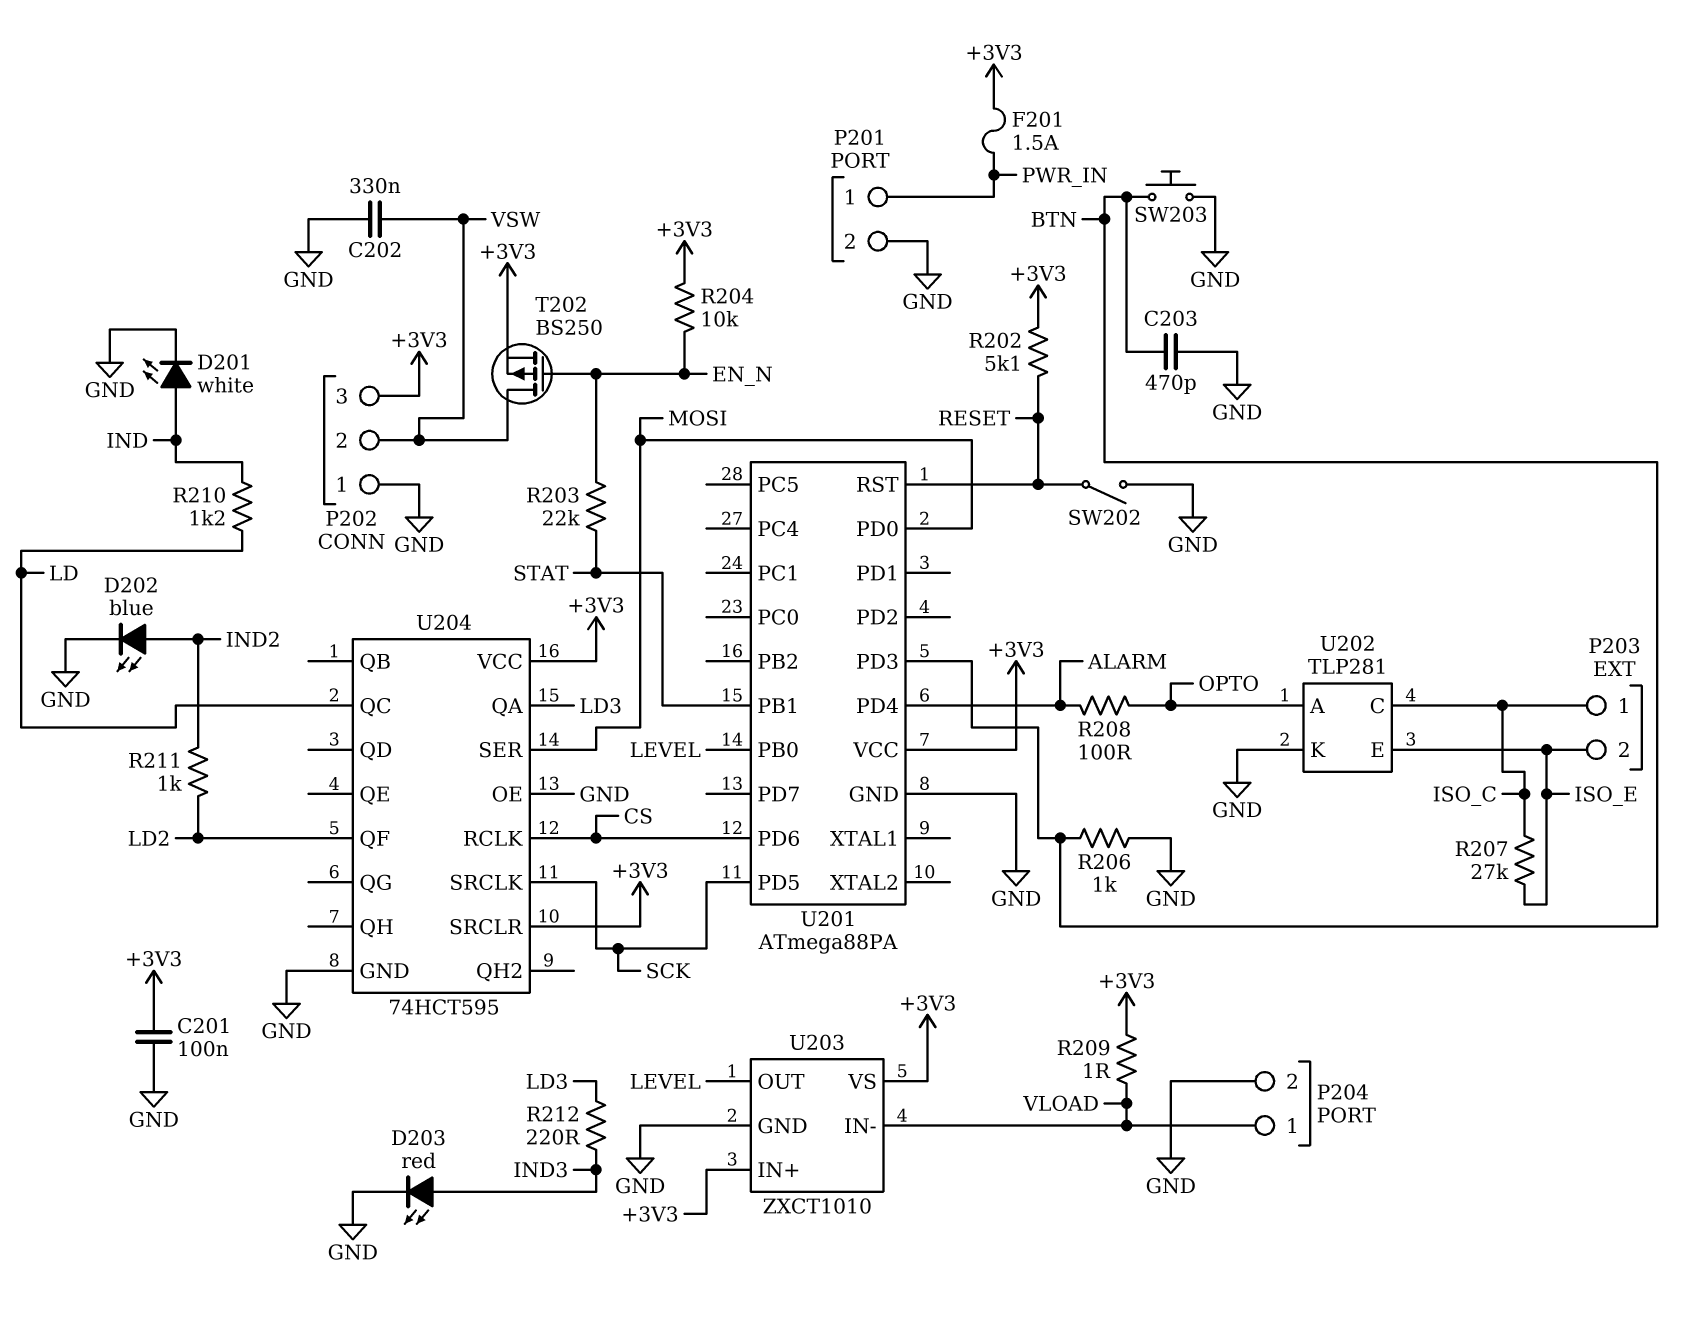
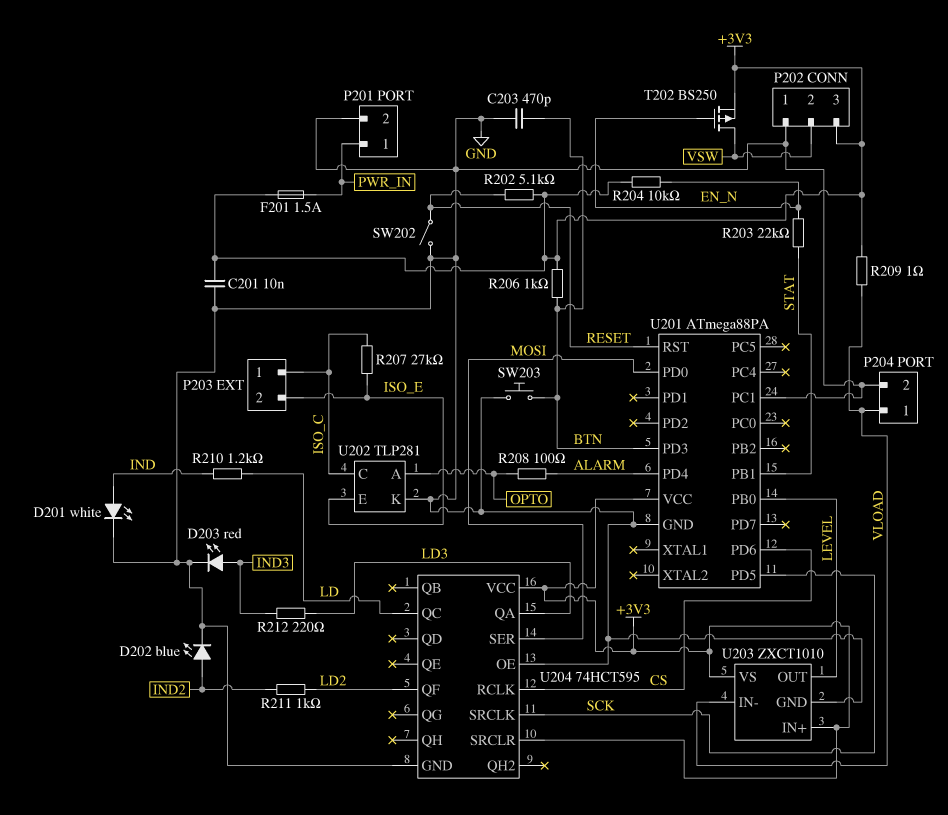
C201: 100nF (+3V3, GND) -> 10nF (+3V3, GND)
C202: 330nF (GND, VSW) -> none
R206: 1k (BTN, GND) -> 1k (+3V3, BTN)
U201 pin PC1: none -> GND

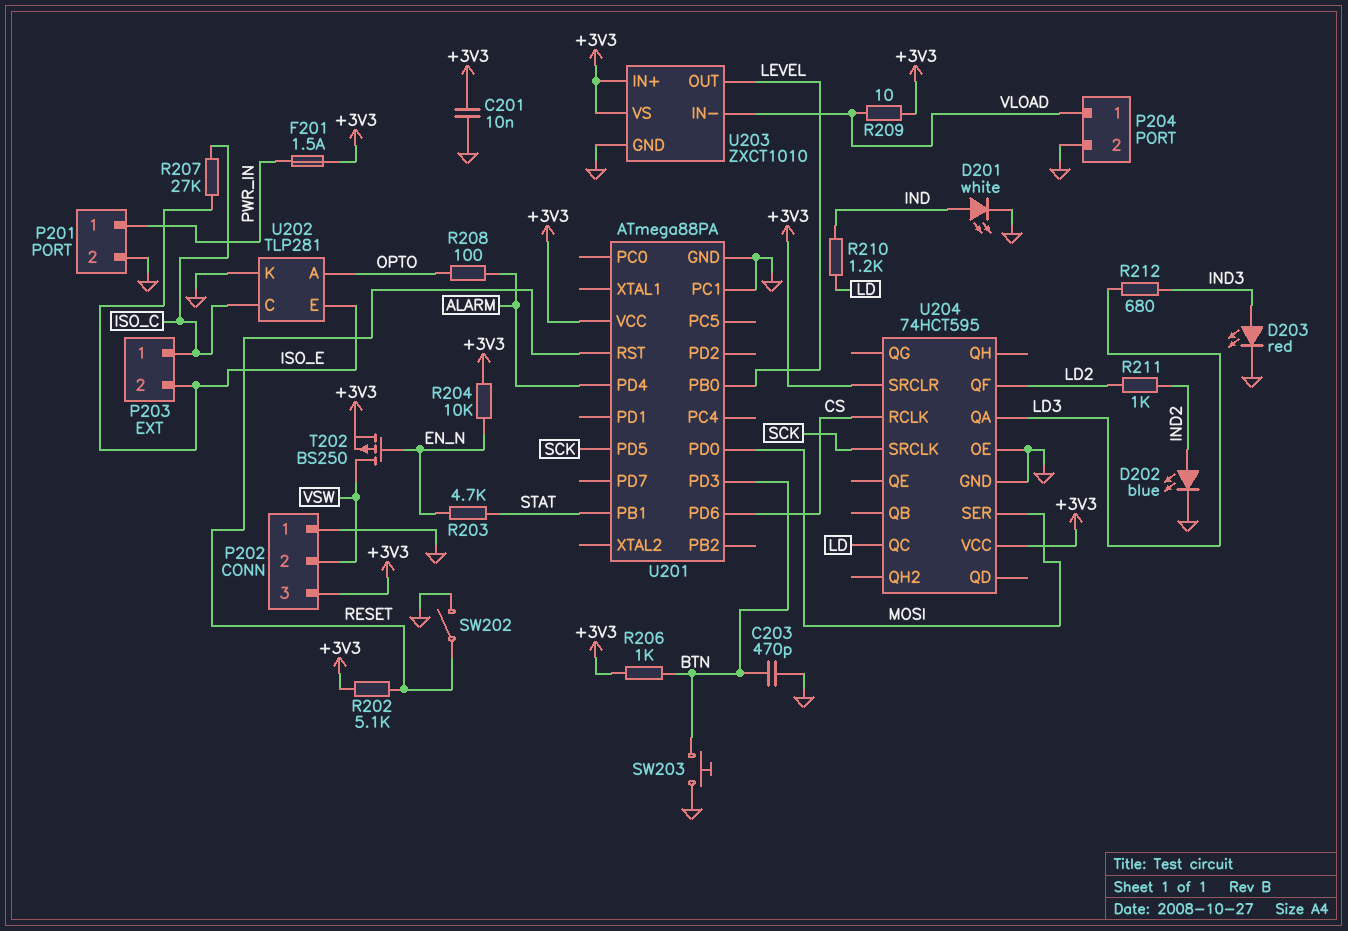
R203: 22k (EN_N, STAT) -> 4.7k (EN_N, STAT)
R209: 1 (+3V3, VLOAD) -> 10 (+3V3, VLOAD)
R212: 220 (IND3, LD3) -> 680 (IND3, LD3)

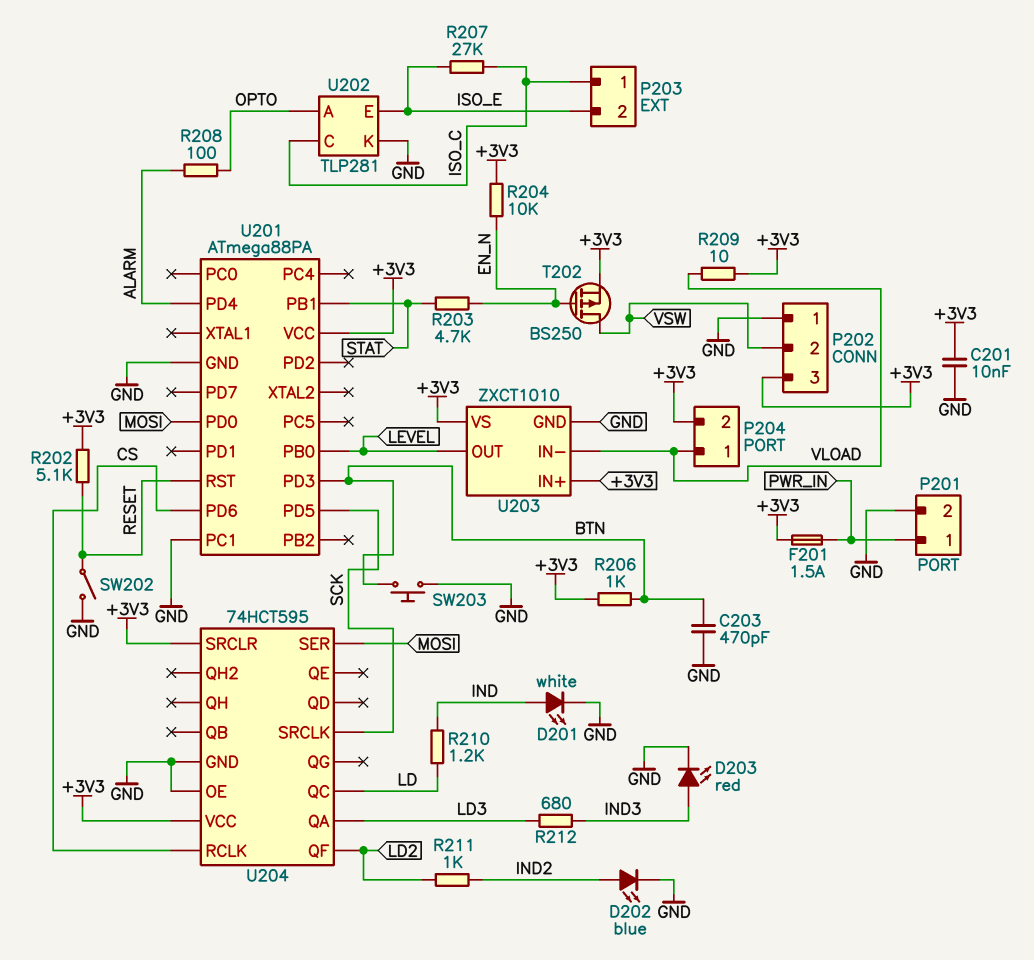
P204 pin 2: GND -> +3V3

